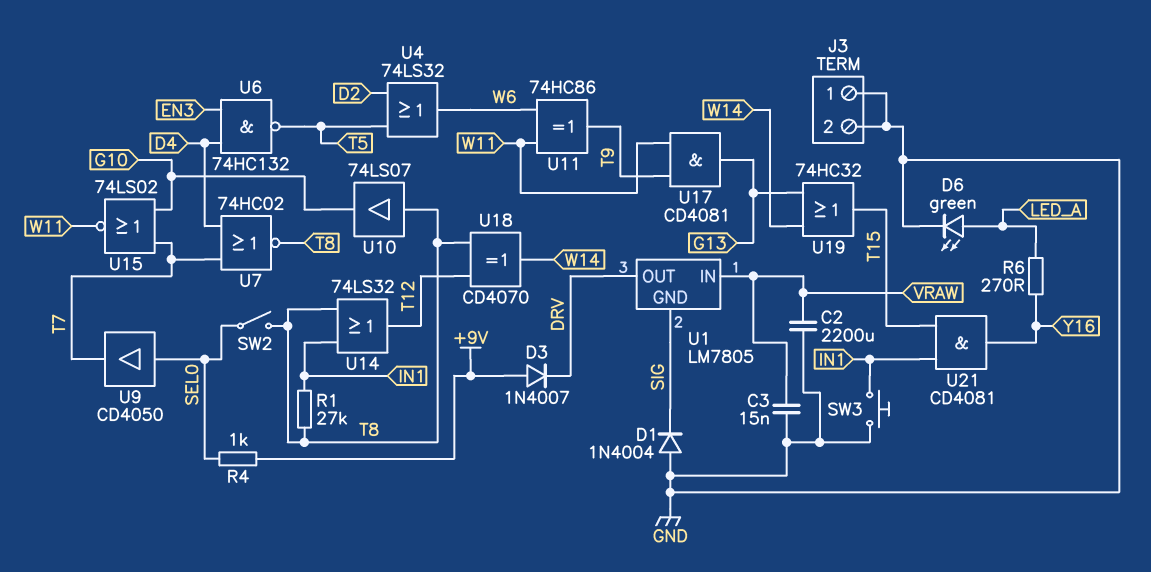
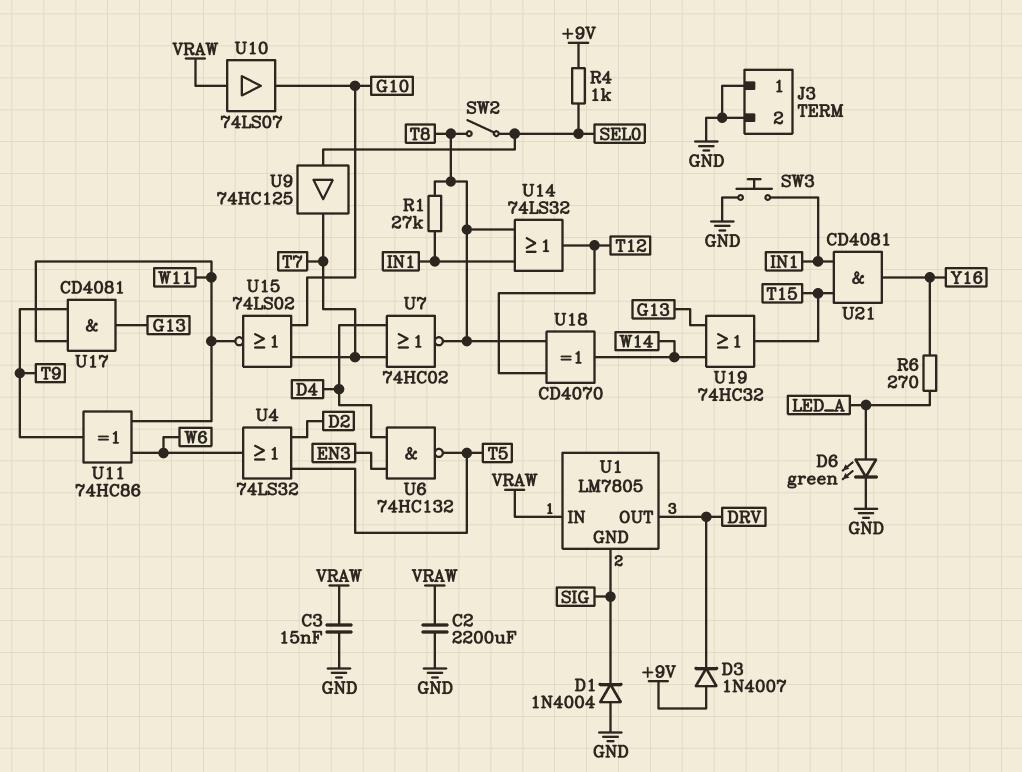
U9: buffer CD4050 (in SEL0, out T7) -> buffer 74HC125 (in SEL0, out T7)
U10: buffer 74LS07 (in T8, out G10) -> buffer 74LS07 (in VRAW, out G10)

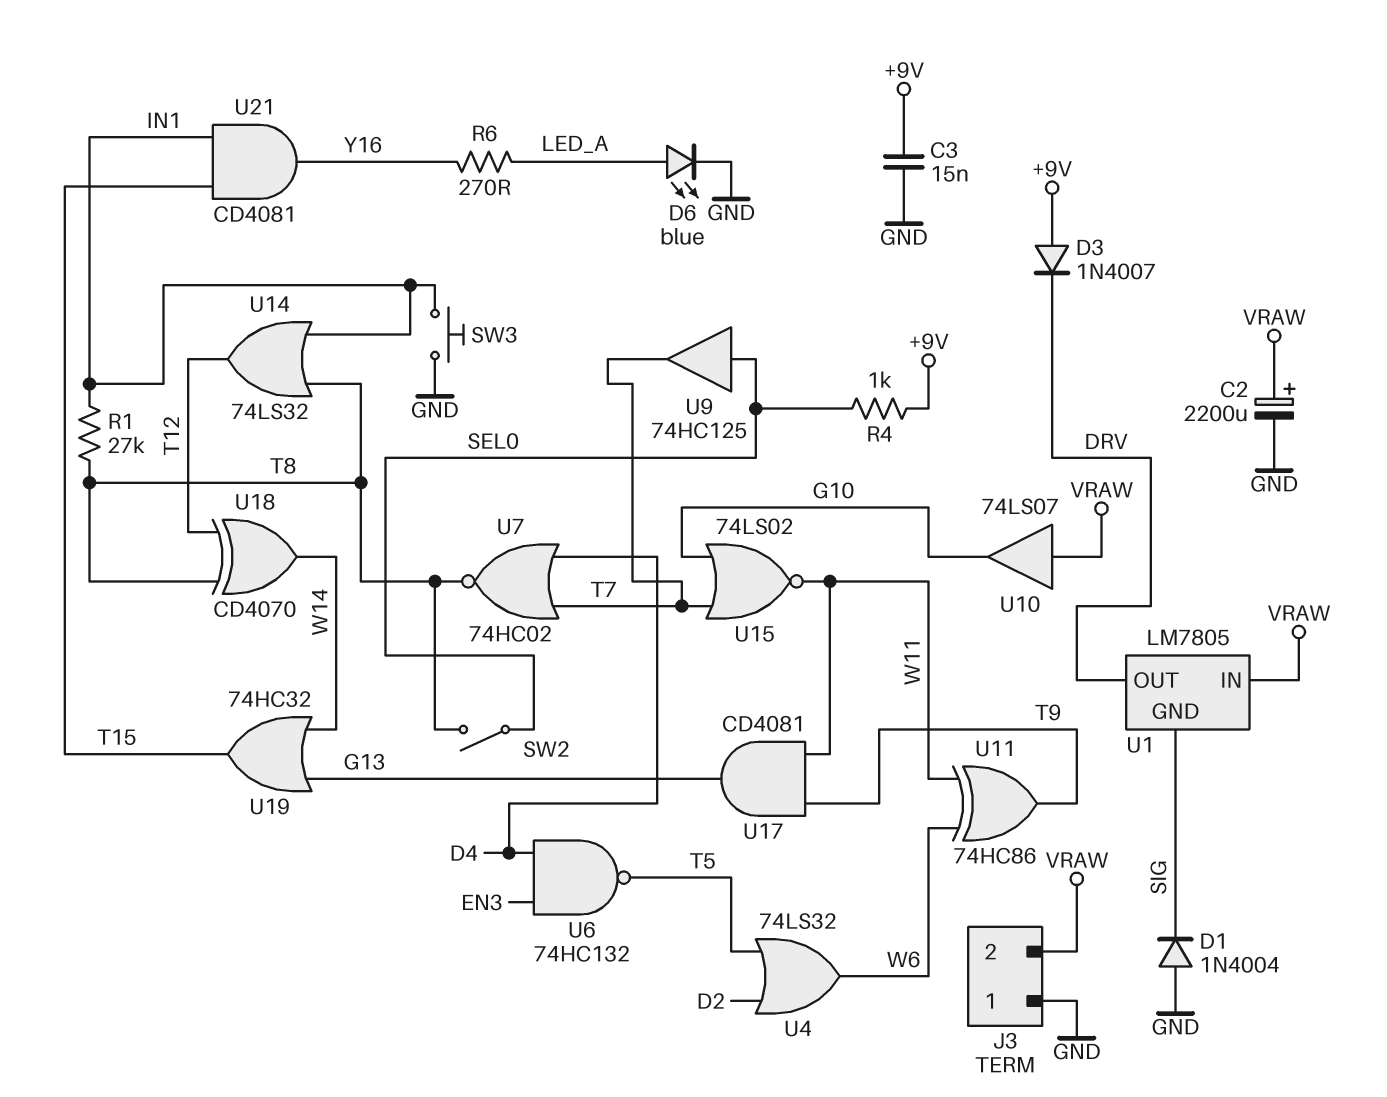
C2: 2200uF (GND, VRAW) -> 2200uF (plus VRAW, minus GND)
C3: 15nF (GND, VRAW) -> 15nF (+9V, GND)
D6: LED green (A LED_A, K GND) -> LED blue (A LED_A, K GND)
J3 pin 2: GND -> VRAW

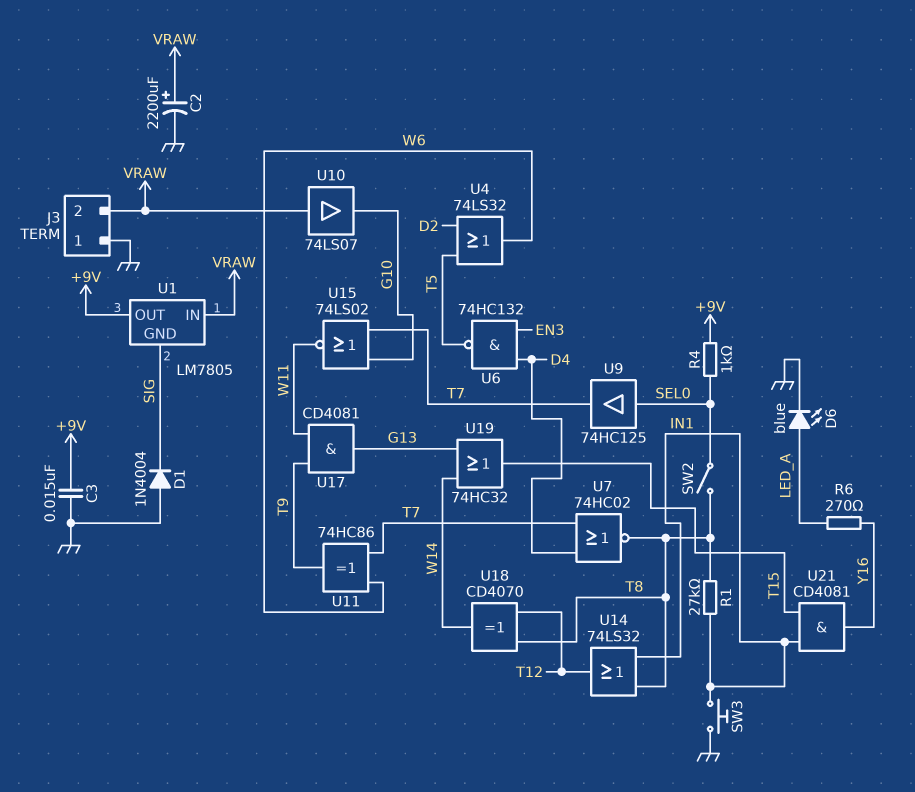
D3: diode 1N4007 (A +9V, K DRV) -> none
U1 pin OUT: DRV -> +9V
U11: XOR 74HC86 (in W6, in W11, out T9) -> XOR 74HC86 (in T7, in W6, out T9)

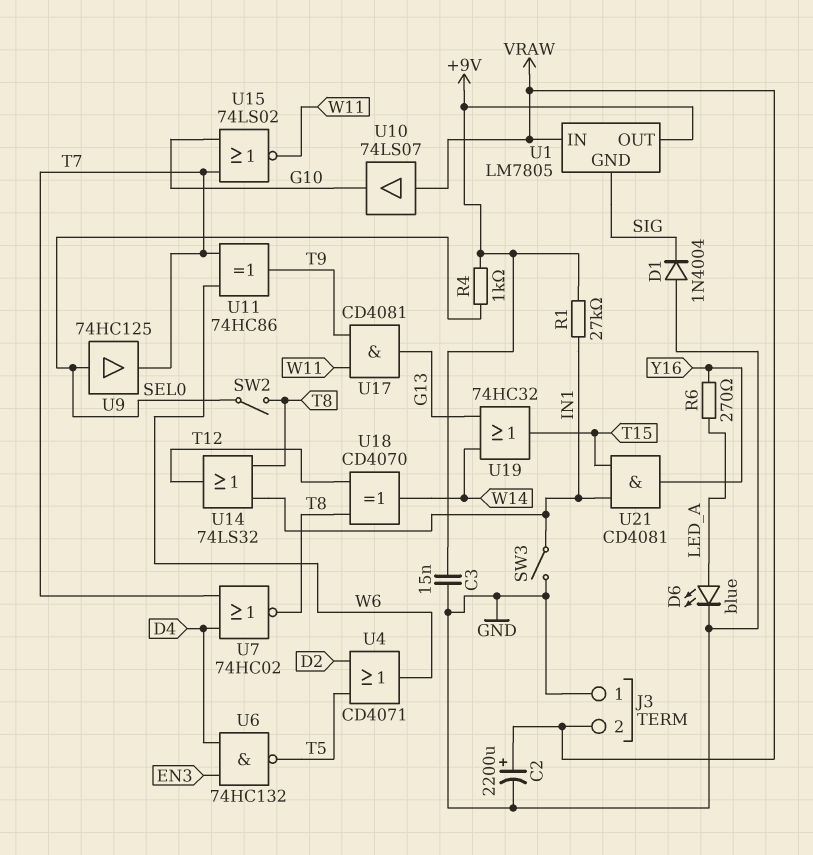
R1: 27k (IN1, T8) -> 27k (+9V, IN1)
SW3: button (GND, IN1) -> switch (GND, IN1)
U4: OR 74LS32 (in D2, in T5, out W6) -> OR CD4071 (in D2, in T5, out W6)

